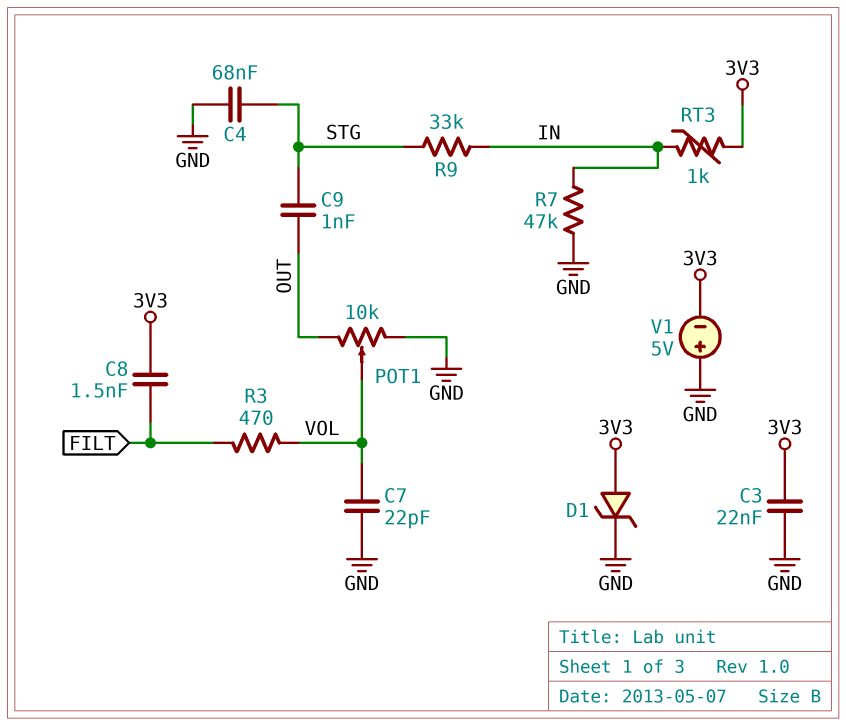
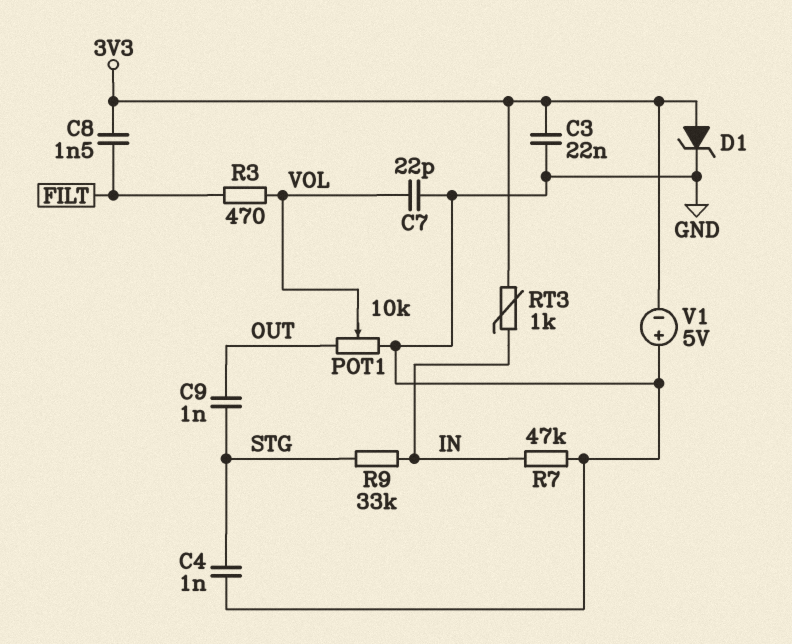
C4: 68nF (GND, STG) -> 1nF (GND, STG)

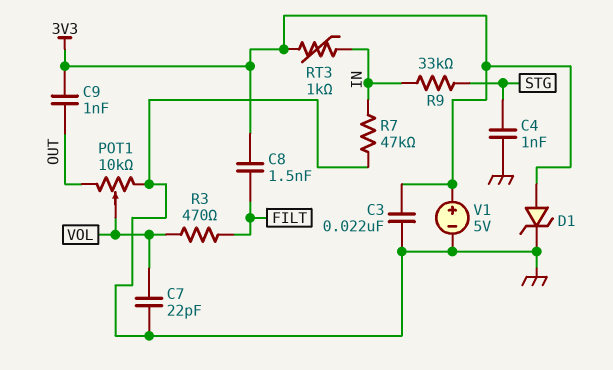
C9: 1nF (OUT, STG) -> 1nF (3V3, OUT)
V1: 5V (plus GND, minus 3V3) -> 5V (plus 3V3, minus GND)

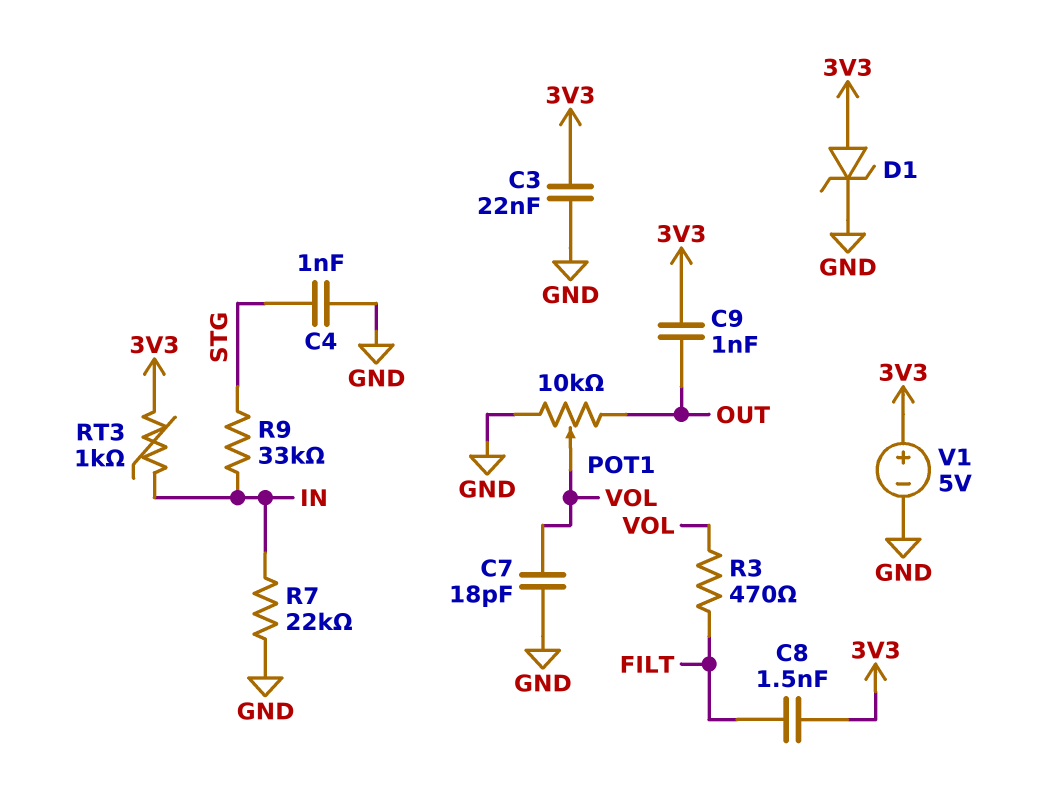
C7: 22pF (GND, VOL) -> 18pF (GND, VOL)
R7: 47k (GND, IN) -> 22k (GND, IN)

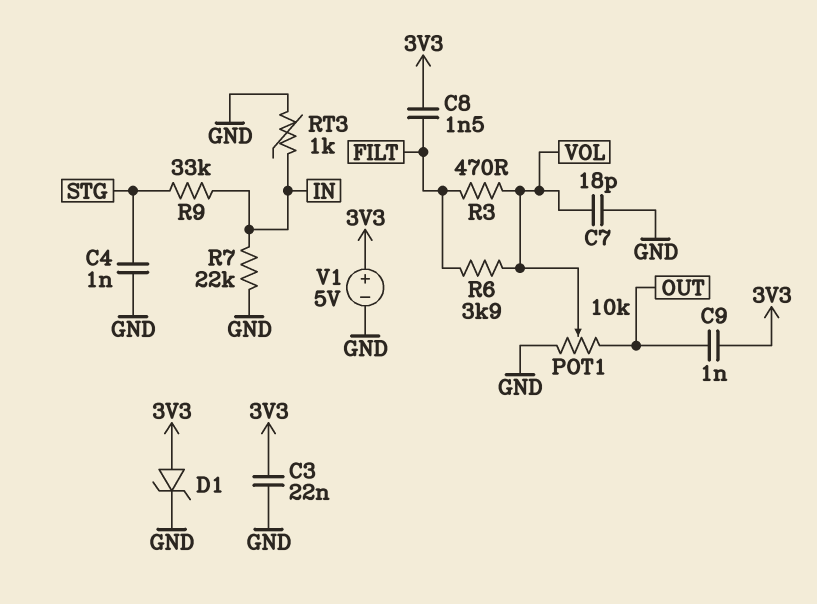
R6: none -> 3.9k (FILT, VOL)
RT3: 1k (3V3, IN) -> 1k (GND, IN)

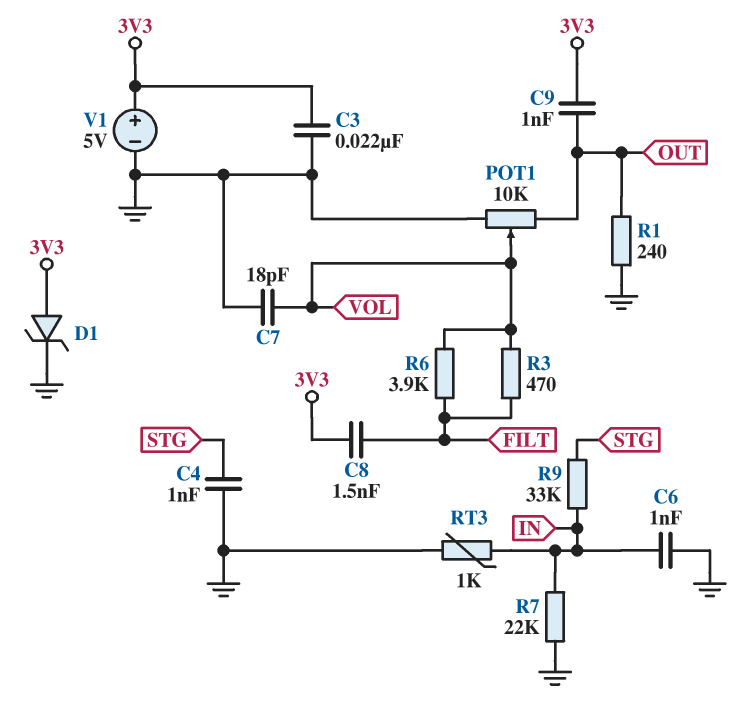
C6: none -> 1nF (GND, IN)
R1: none -> 240 (GND, OUT)

